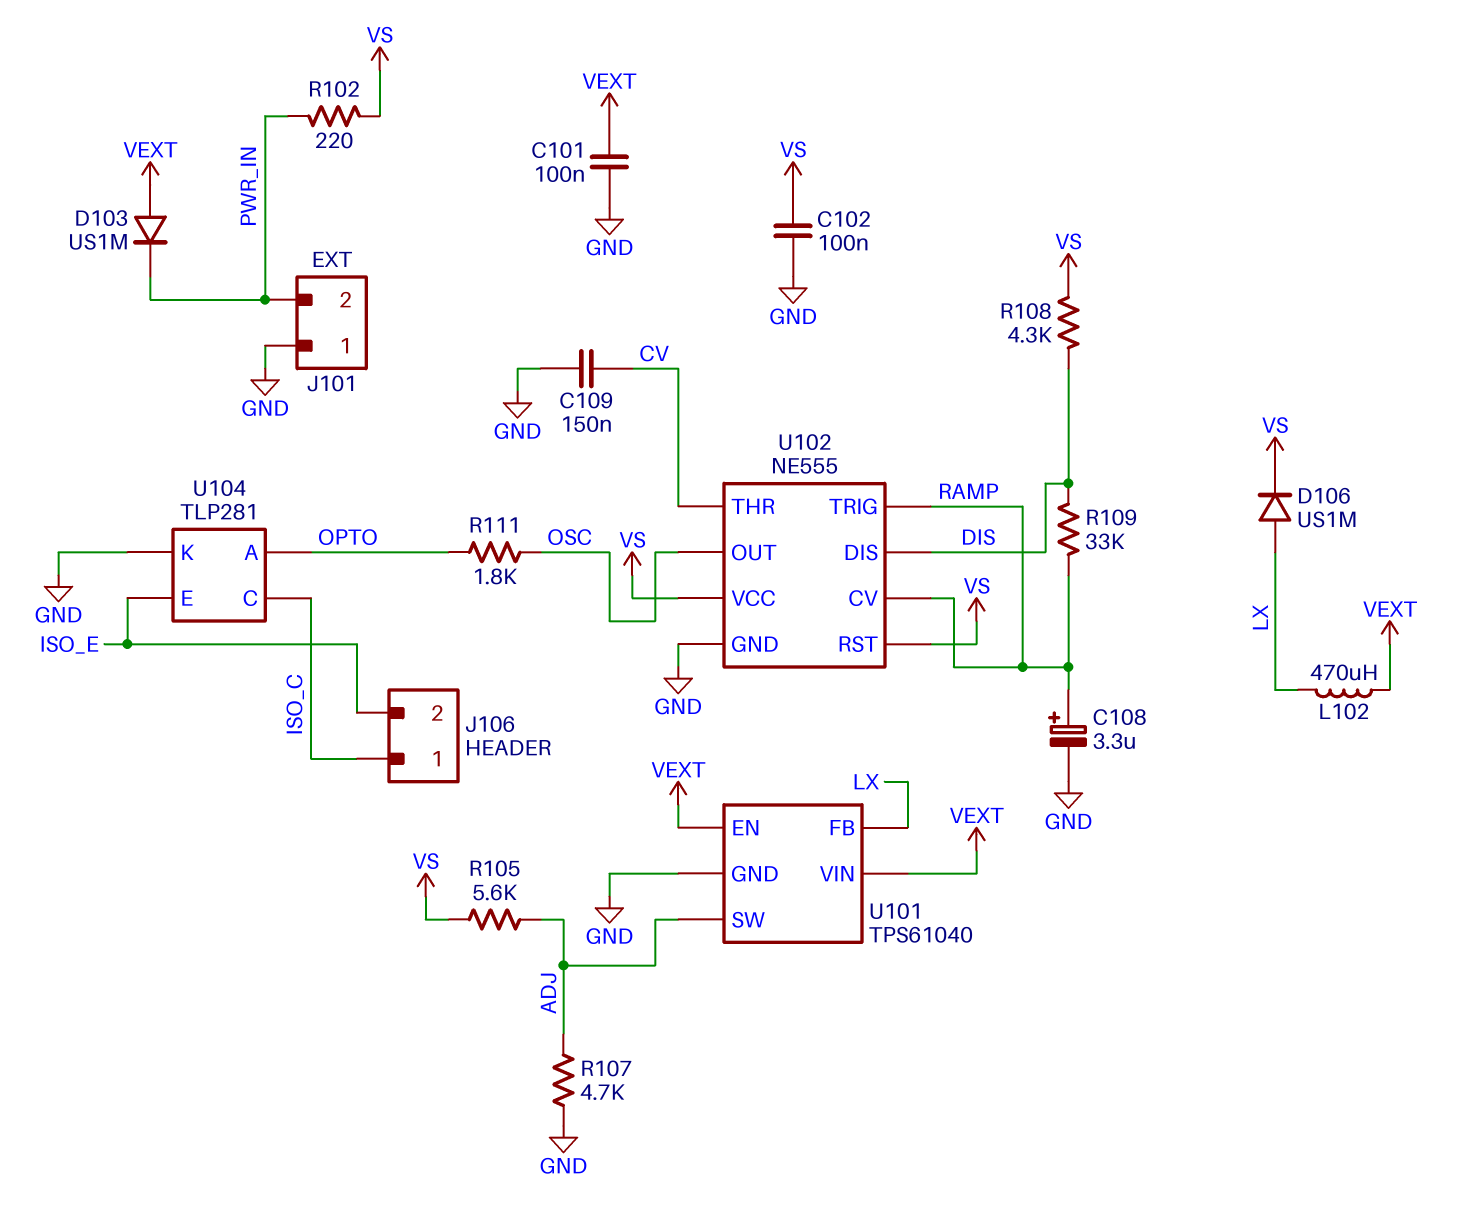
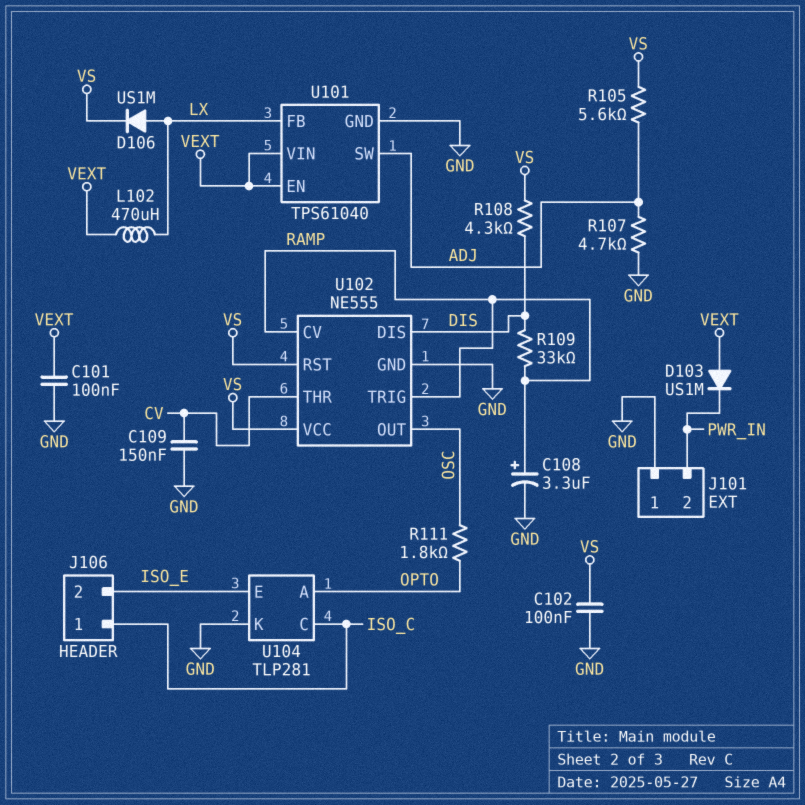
R102: 220 (PWR_IN, VS) -> none

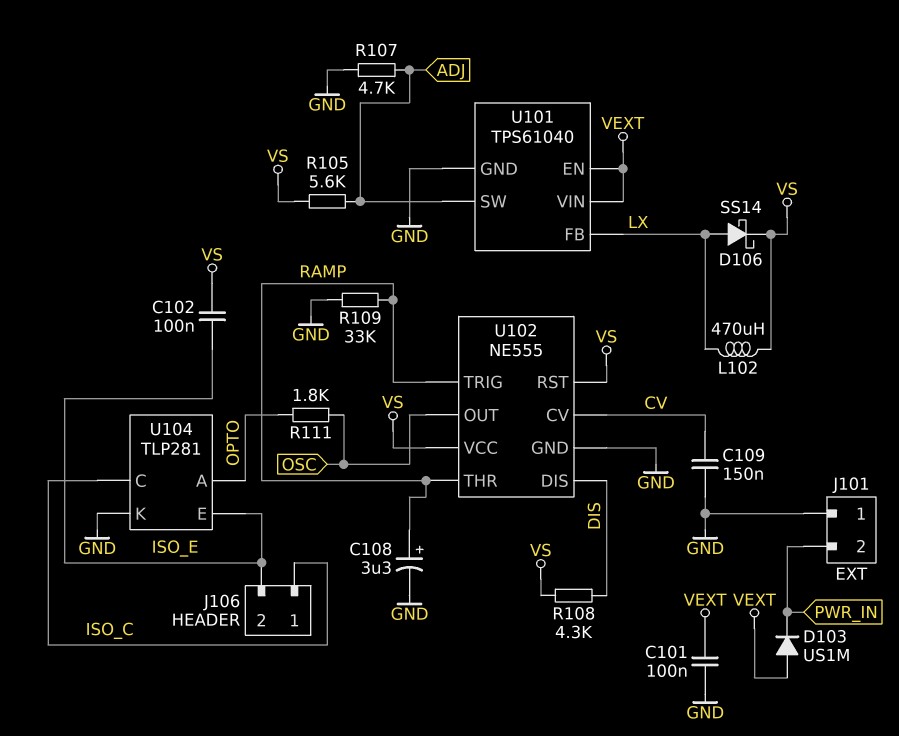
C102: 100nF (GND, VS) -> 100nF (ISO_E, VS)
D106: diode US1M (A LX, K VS) -> schottky SS14 (A LX, K VS)
L102: 470uH (LX, VEXT) -> 470uH (LX, VS)
R109: 33k (DIS, RAMP) -> 33k (GND, RAMP)
U102 pin CV: RAMP -> CV
U102 pin THR: CV -> RAMP

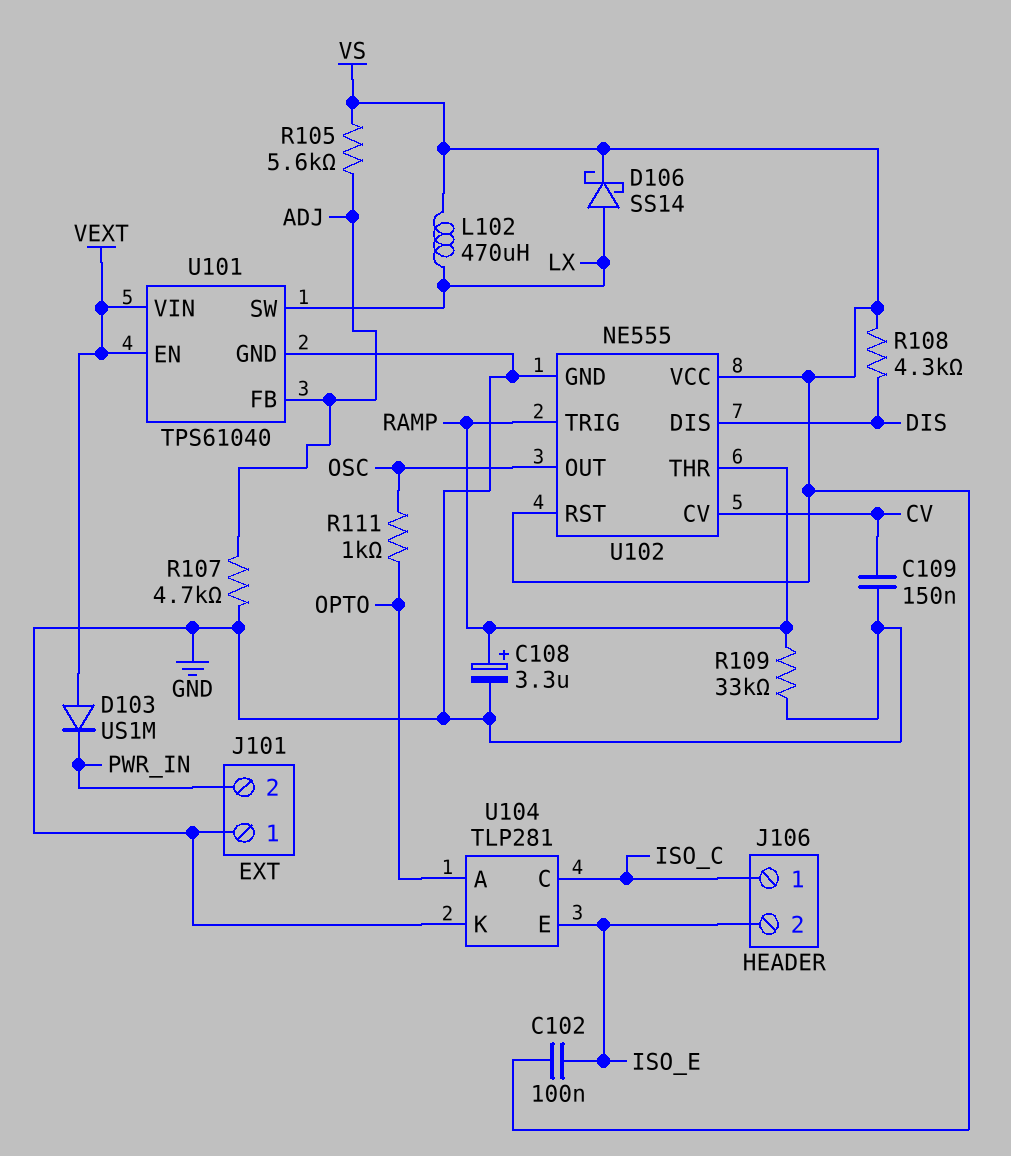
C101: 100nF (GND, VEXT) -> none
R111: 1.8k (OPTO, OSC) -> 1k (OPTO, OSC)
U101 pin FB: LX -> ADJ
U101 pin SW: ADJ -> LX

